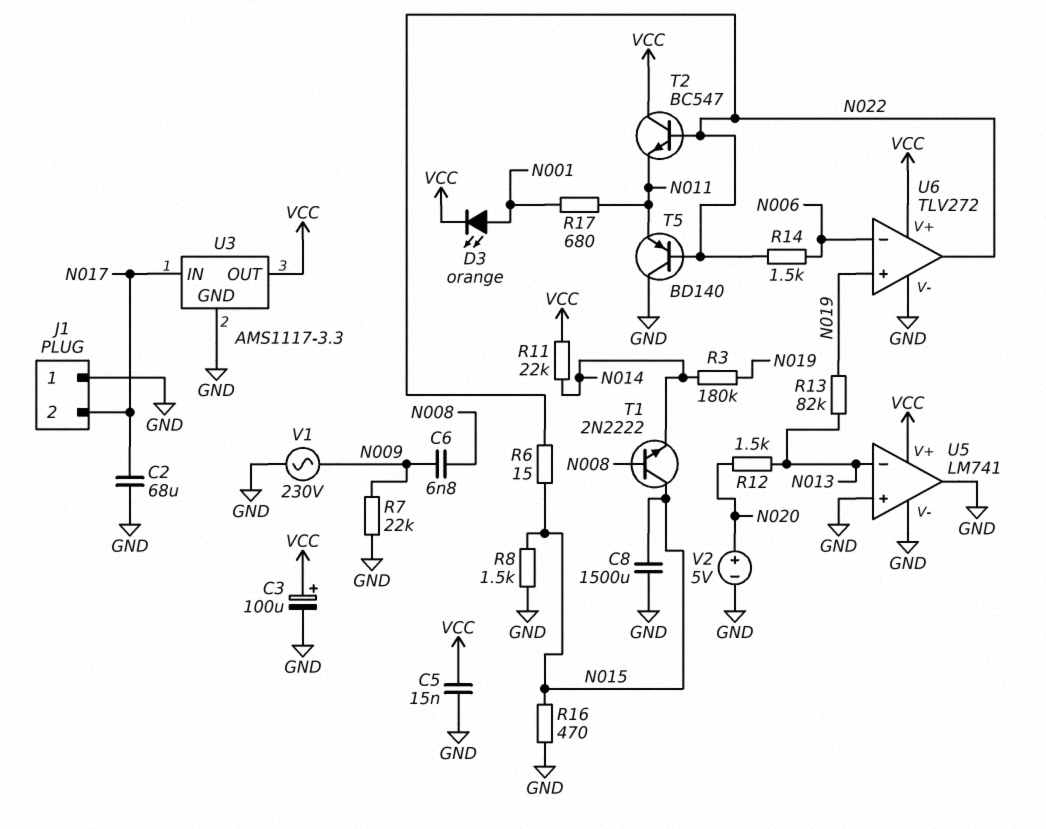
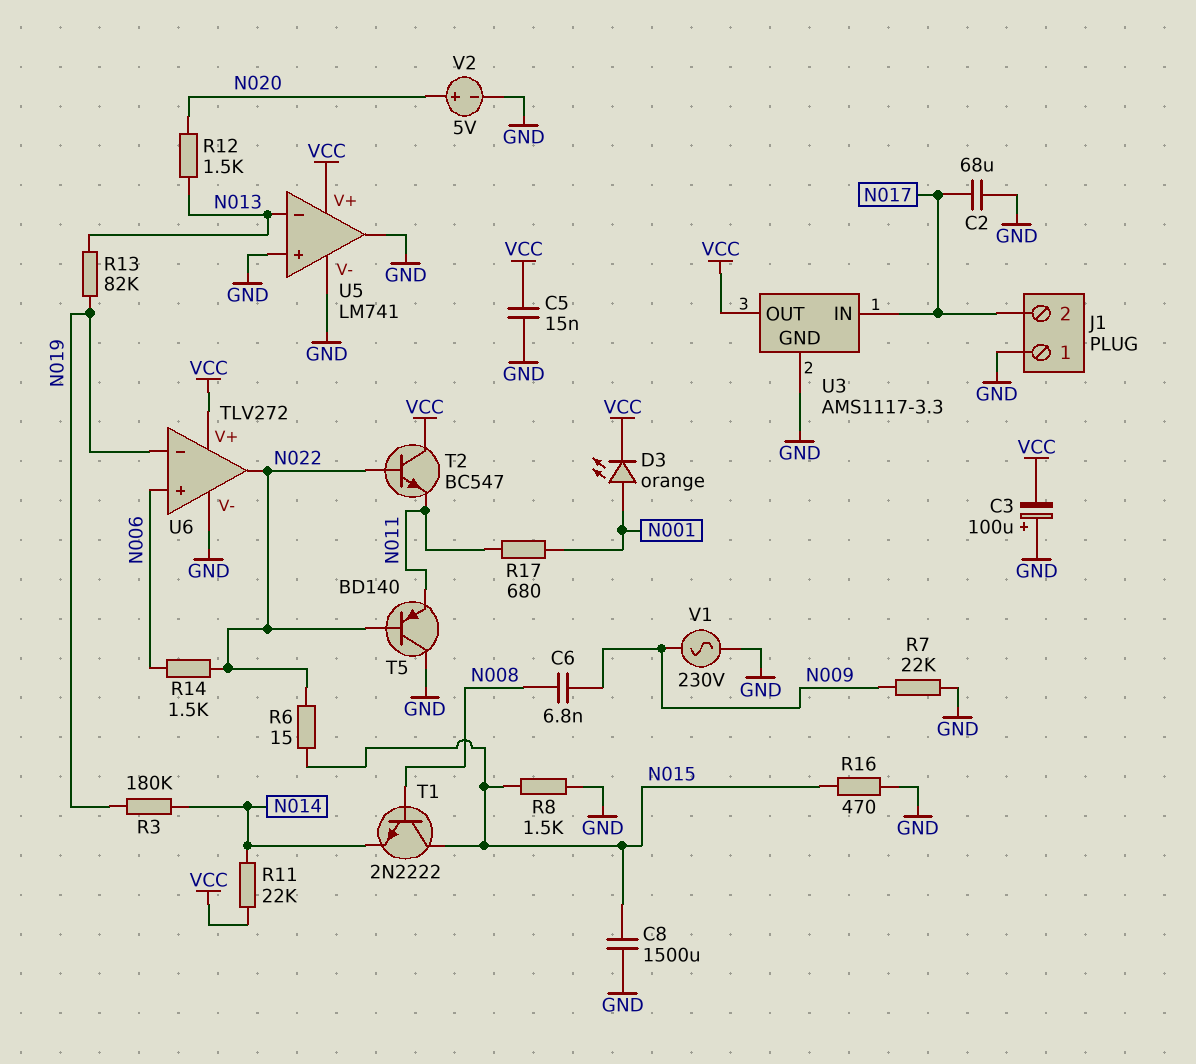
C3: 100uF (plus VCC, minus GND) -> 100uF (plus GND, minus VCC)
U6 pin in+: N019 -> N006
U6 pin in-: N006 -> N019

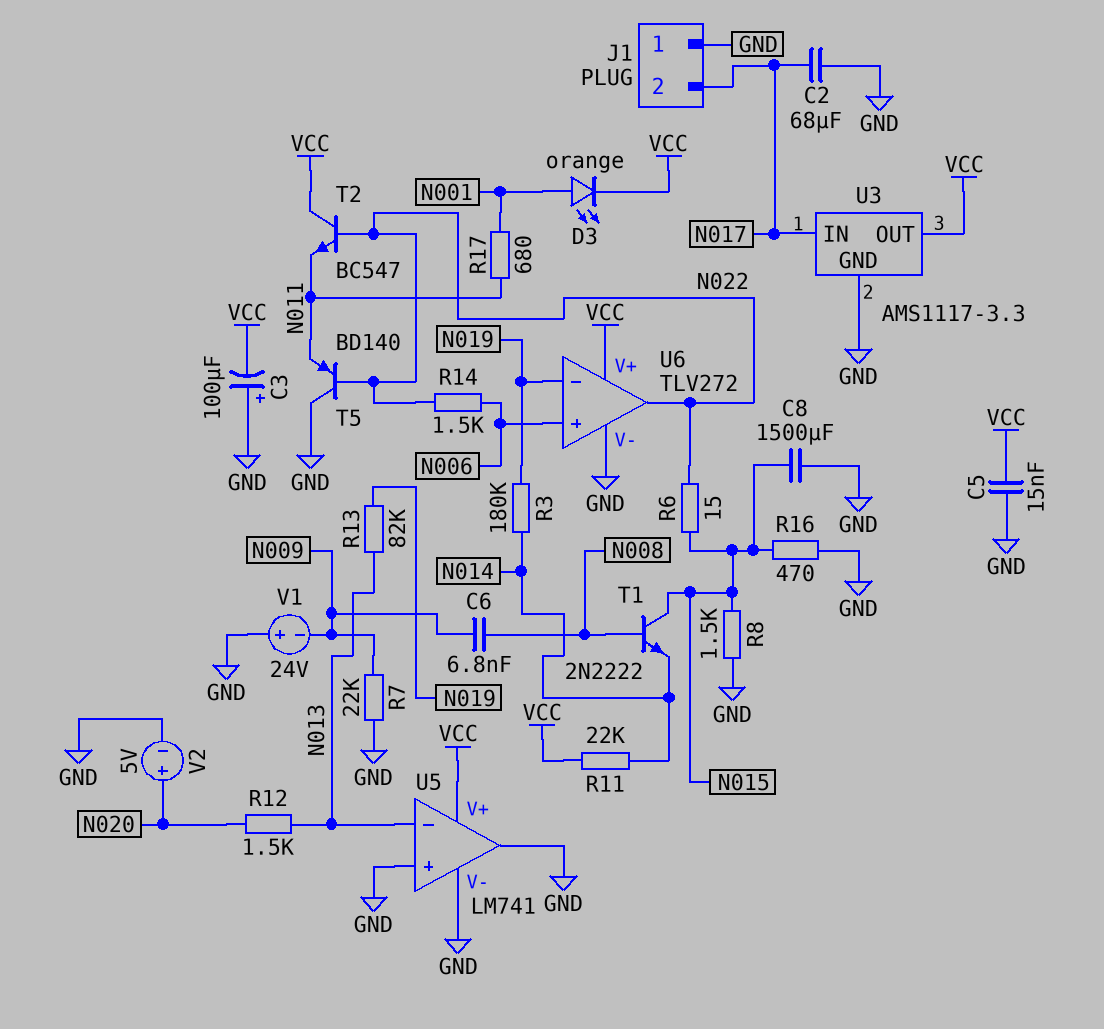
V1: AC 230V (GND, N009) -> 24V (plus GND, minus N009)

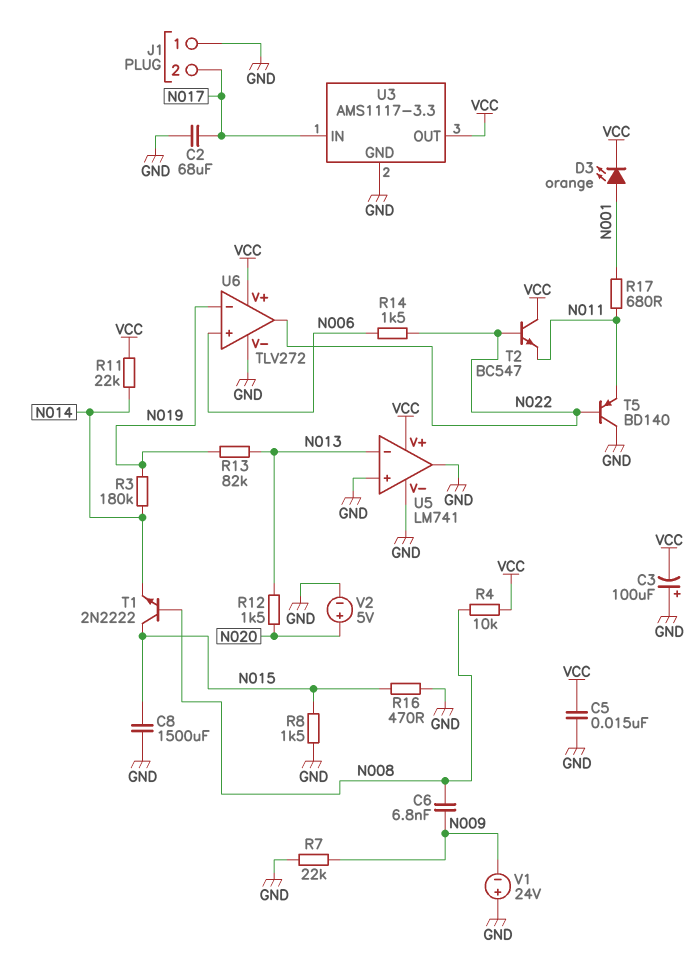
R4: none -> 10k (N008, VCC)
R6: 15 (N015, N022) -> none

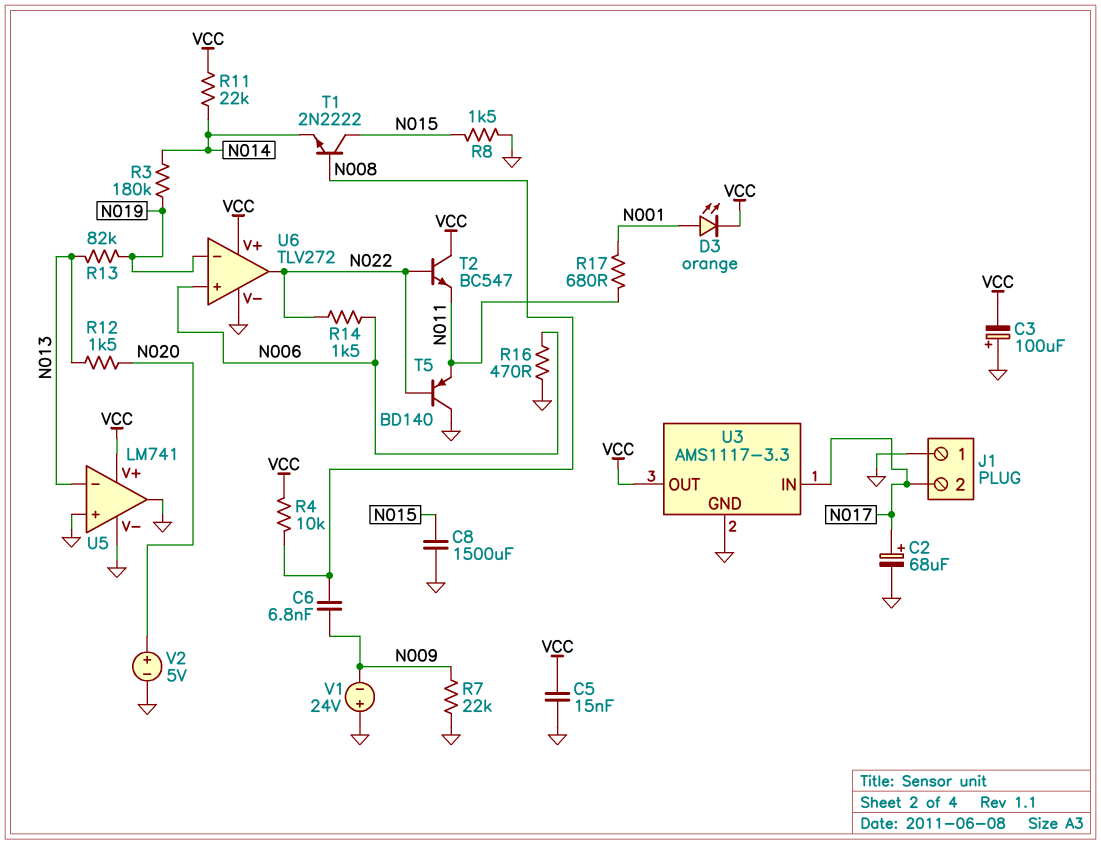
C2: 68uF (GND, N017) -> 68uF (plus N017, minus GND)
R16: 470 (GND, N015) -> 470 (GND, N006)

